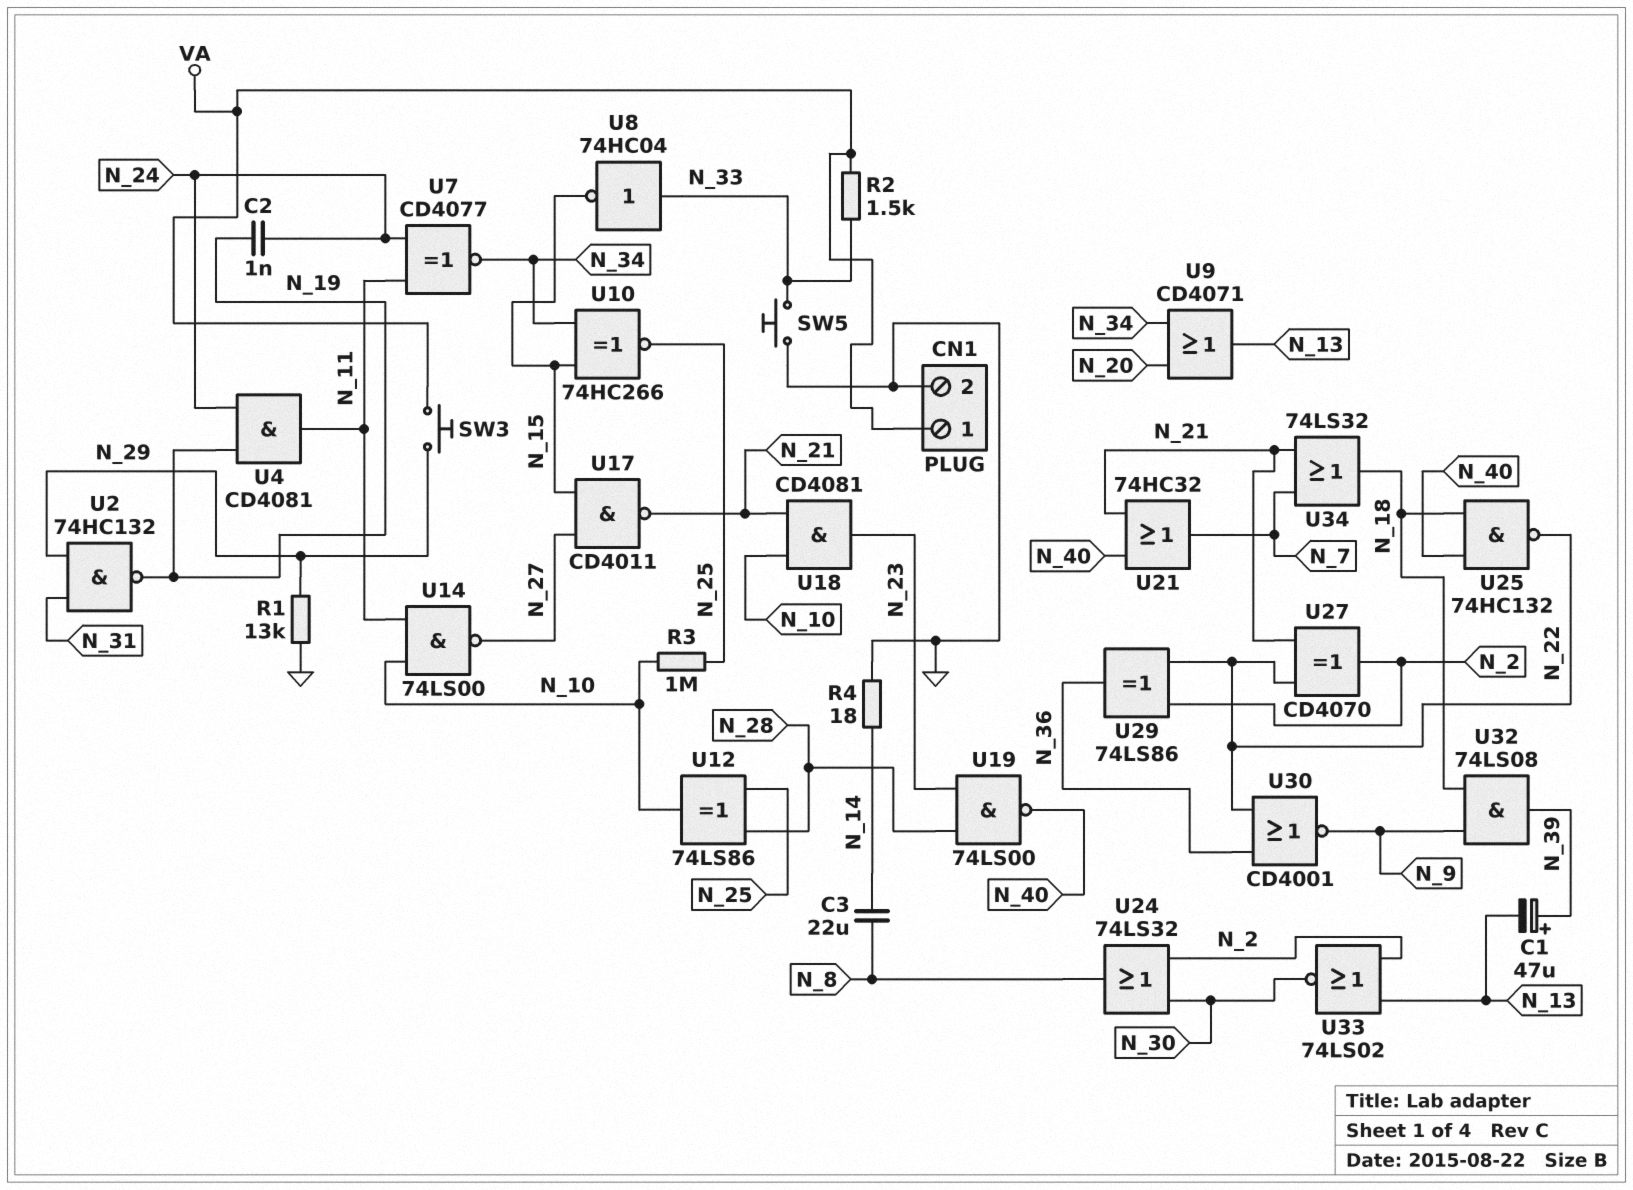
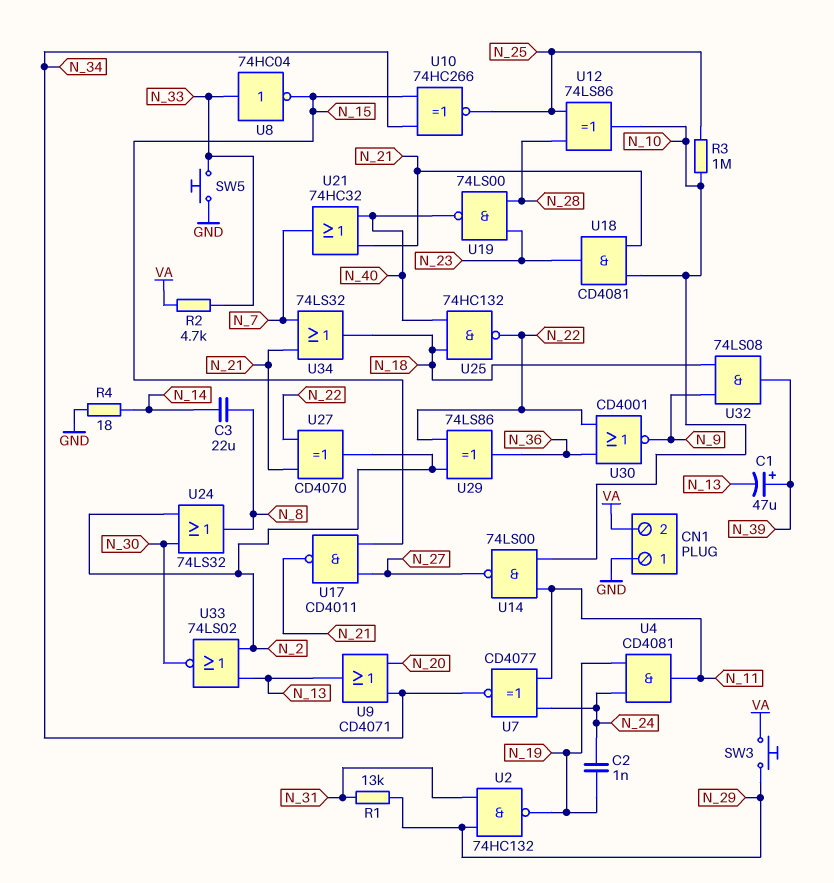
CN1 pin 1: VA -> GND
CN1 pin 2: GND -> VA
R1: 13k (GND, N_29) -> 13k (N_29, N_31)
R2: 1.5k (N_33, VA) -> 4.7k (N_33, VA)

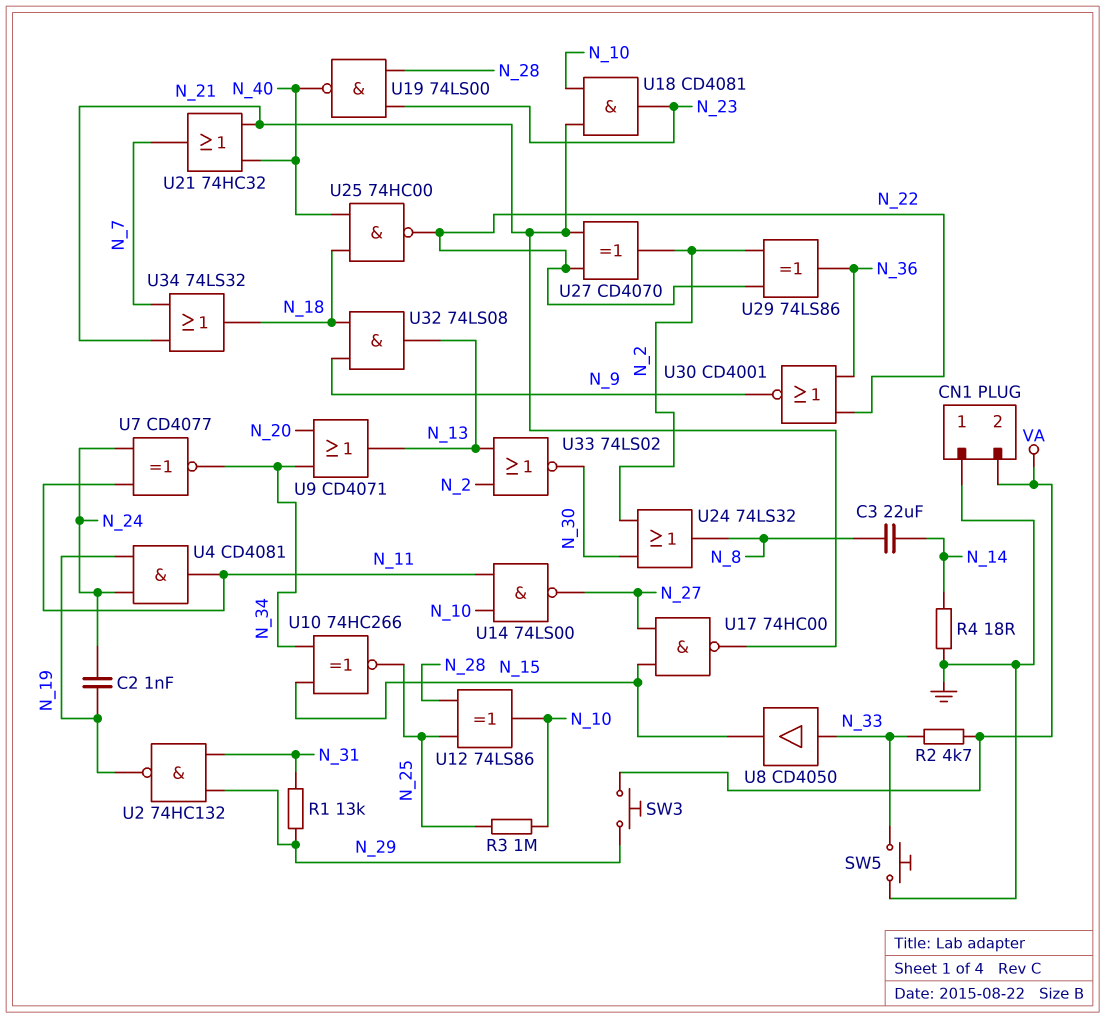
C1: 47uF (plus N_39, minus N_13) -> none
U8: NOT 74HC04 (in N_33, out N_15) -> buffer CD4050 (in N_33, out N_15)
U17: NAND CD4011 (in N_15, in N_27, out N_21) -> NAND 74HC00 (in N_15, in N_27, out N_21)
U25: NAND 74HC132 (in N_18, in N_40, out N_22) -> NAND 74HC00 (in N_18, in N_40, out N_22)
U32: AND 74LS08 (in N_9, in N_18, out N_39) -> AND 74LS08 (in N_9, in N_18, out N_13)

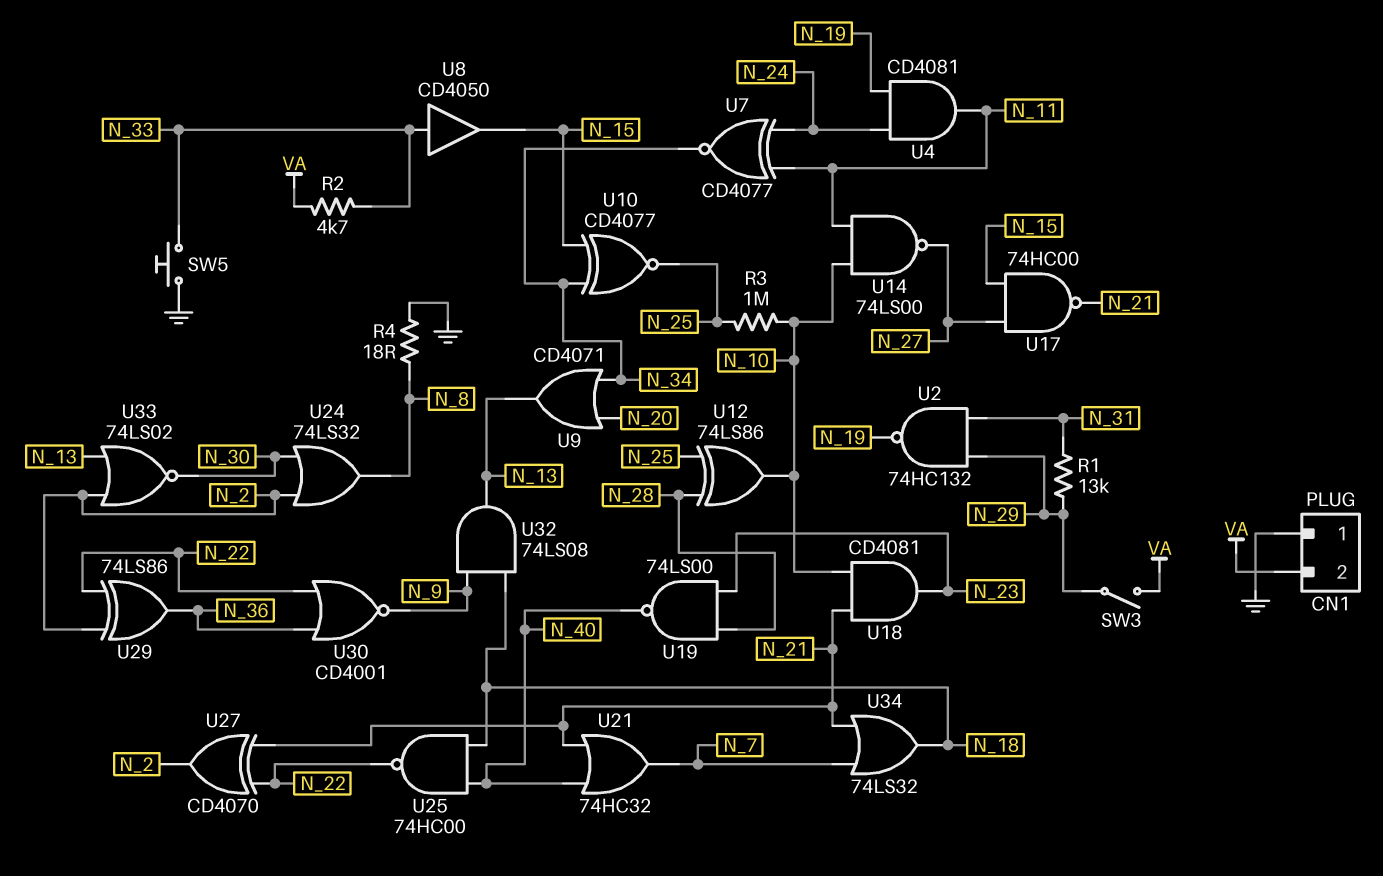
C2: 1nF (N_19, N_24) -> none
C3: 22uF (N_8, N_14) -> none
R4: 18 (GND, N_14) -> 18 (GND, N_8)
SW3: button (N_29, VA) -> switch (N_29, VA)
U10: XNOR 74HC266 (in N_15, in N_34, out N_25) -> XNOR CD4077 (in N_15, in N_34, out N_25)

